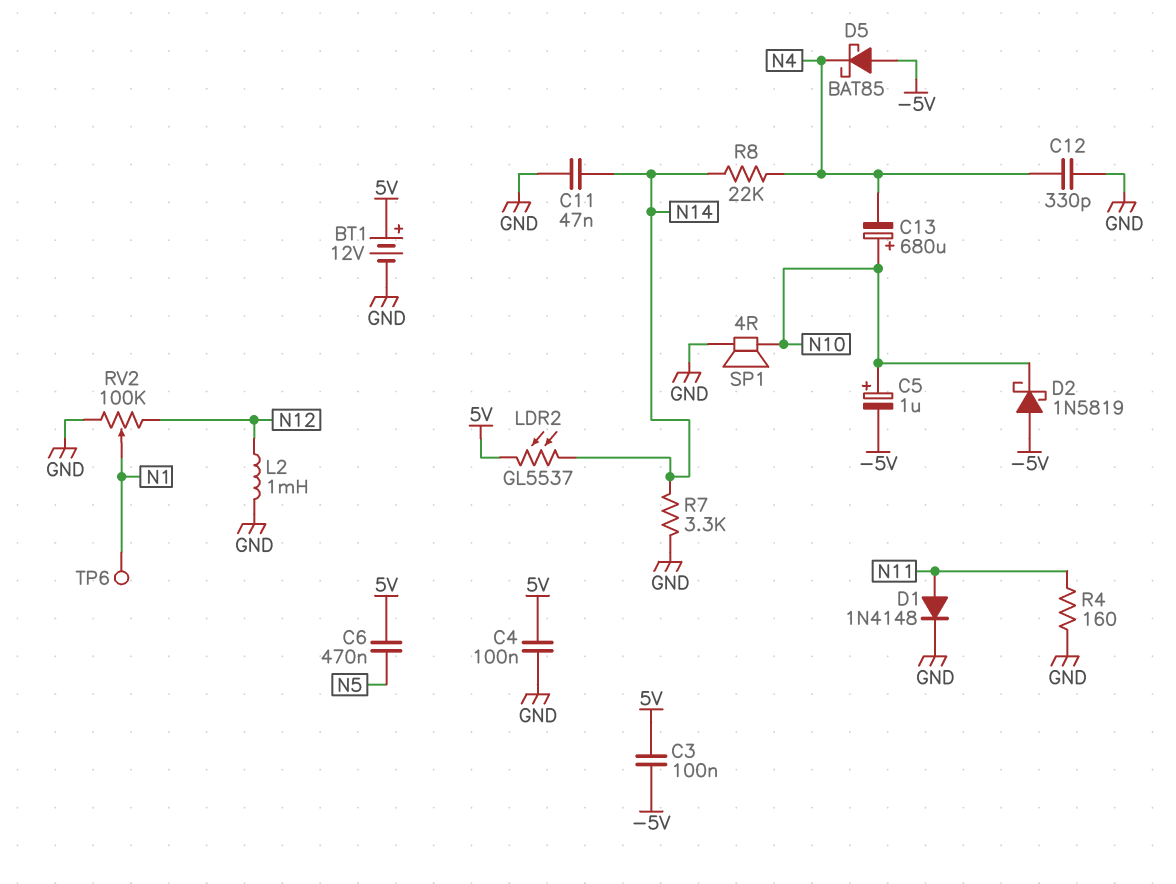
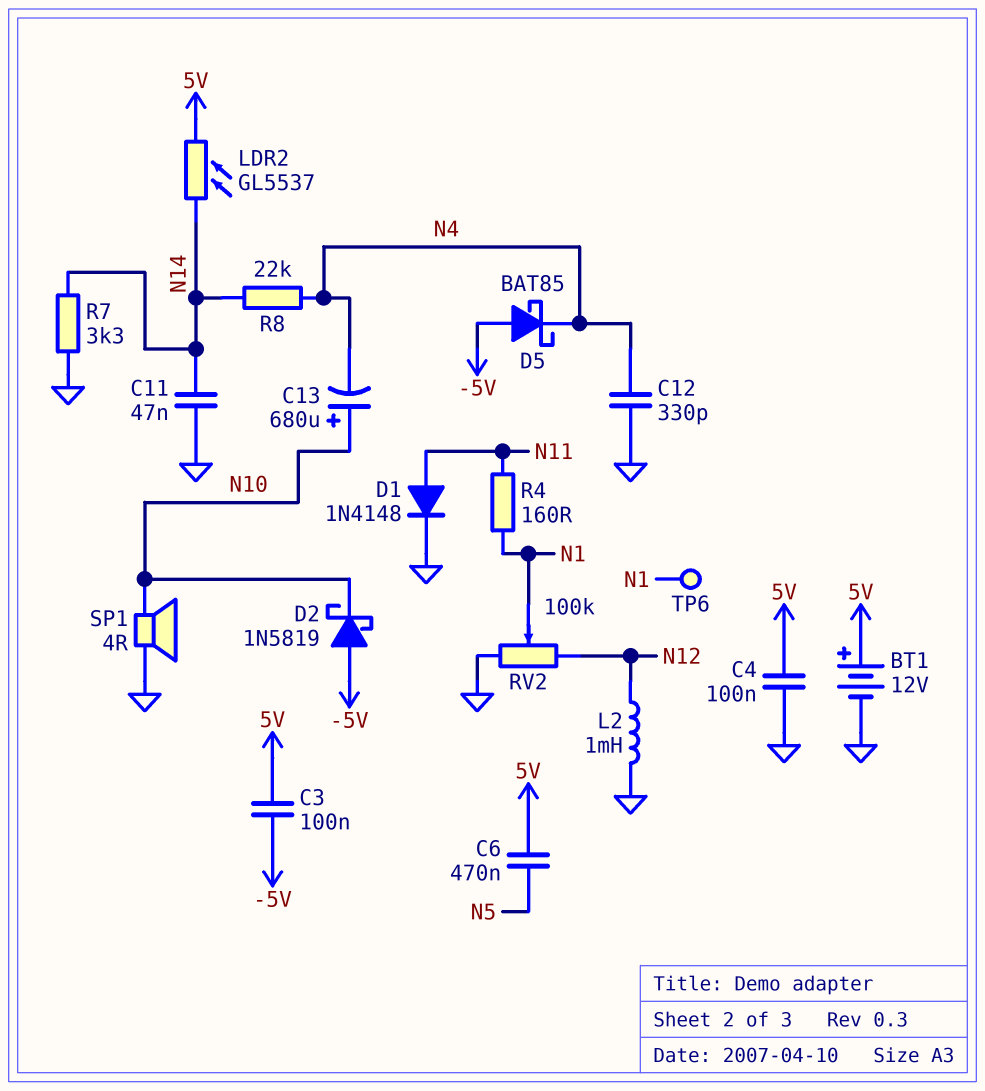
C5: 1uF (plus N10, minus -5V) -> none
R4: 160 (GND, N11) -> 160 (N1, N11)

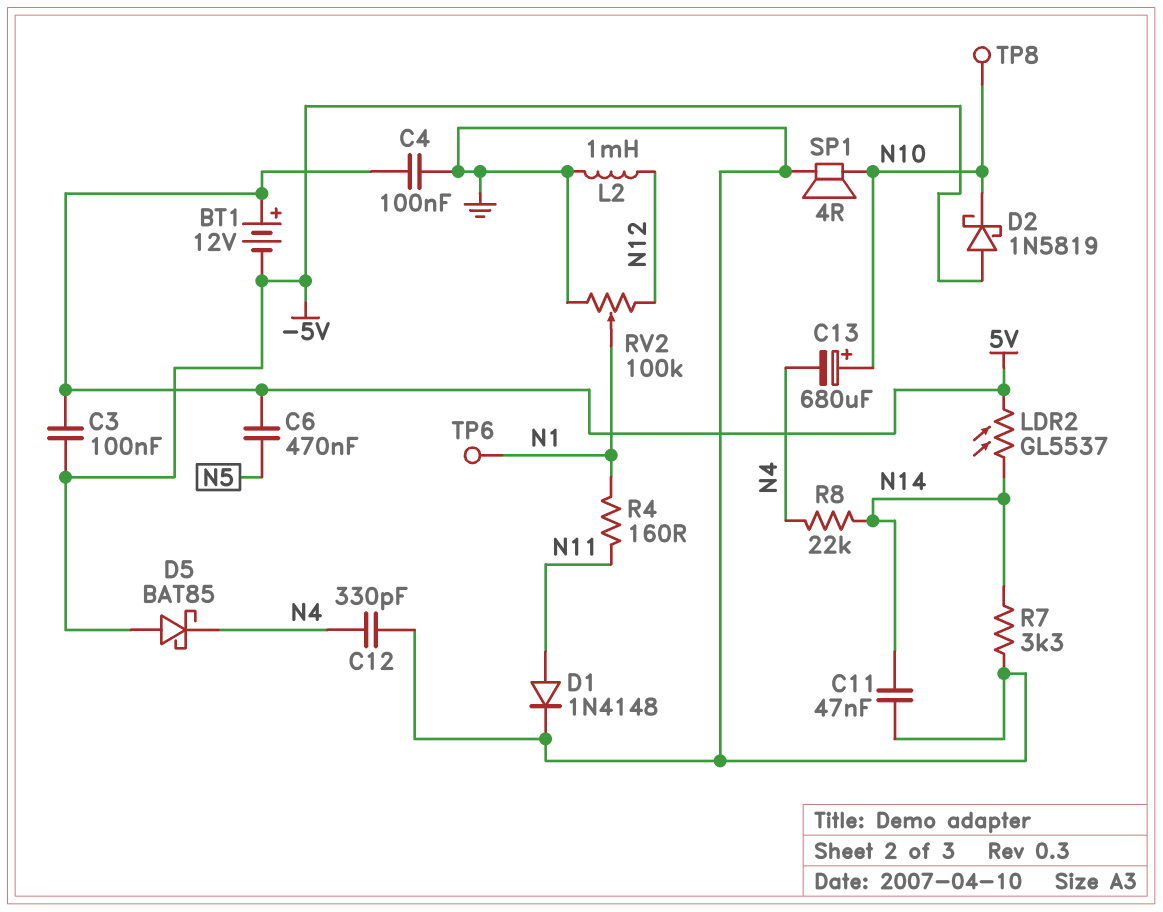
BT1: 12V (plus 5V, minus GND) -> 12V (plus 5V, minus -5V)
TP8: none -> test point (N10)

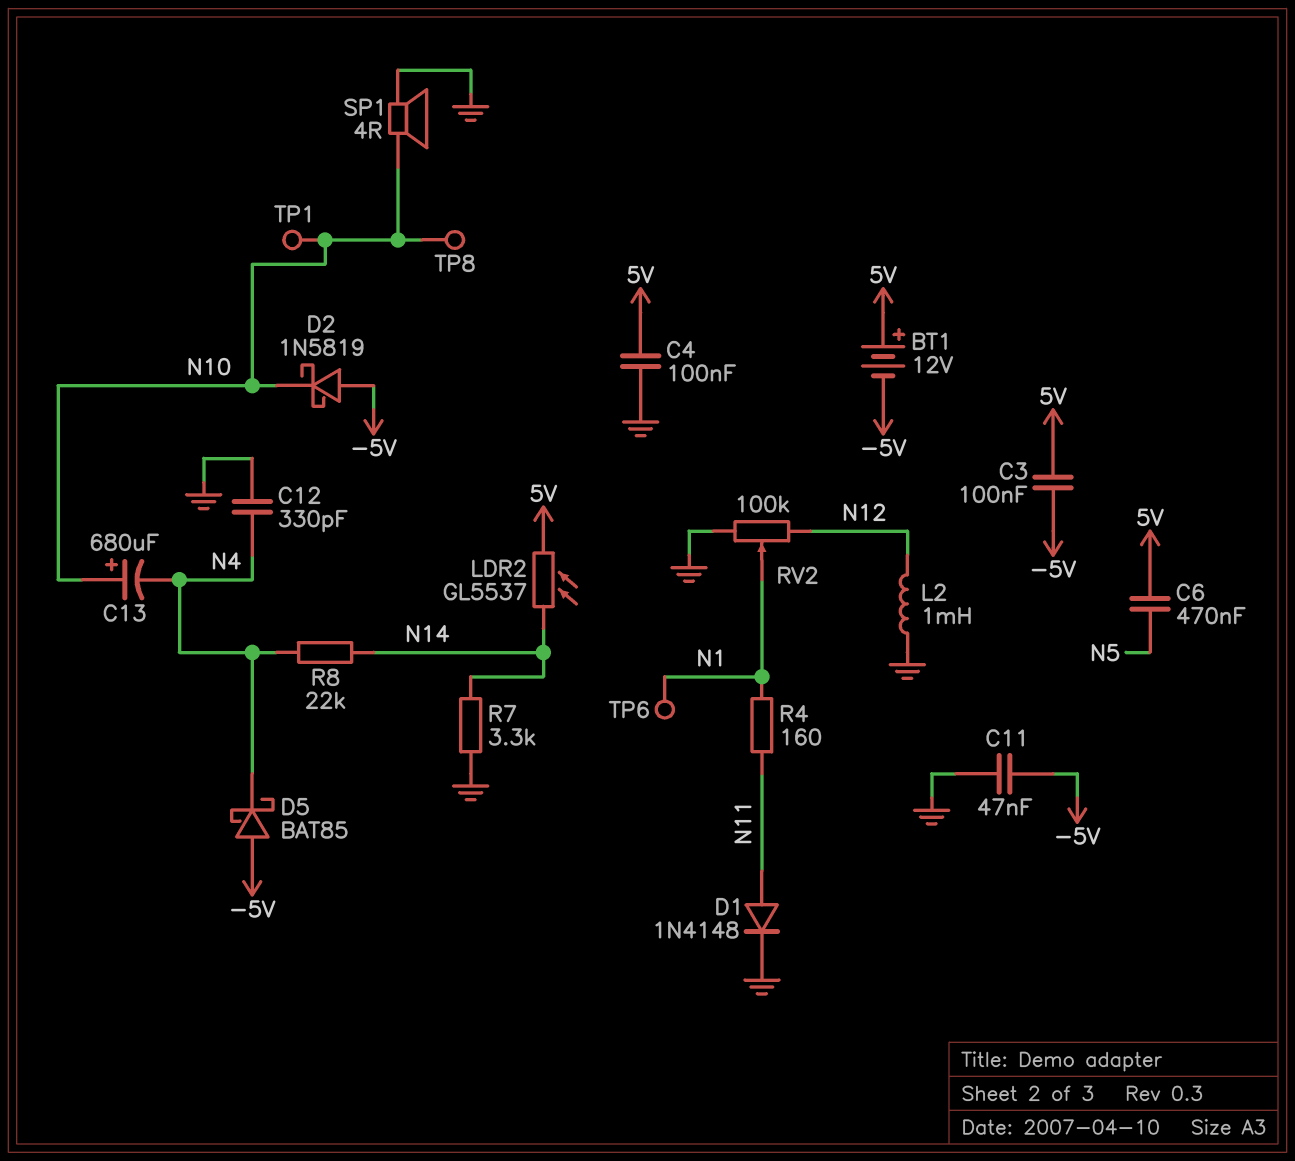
C11: 47nF (GND, N14) -> 47nF (-5V, GND)
TP1: none -> test point (N10)

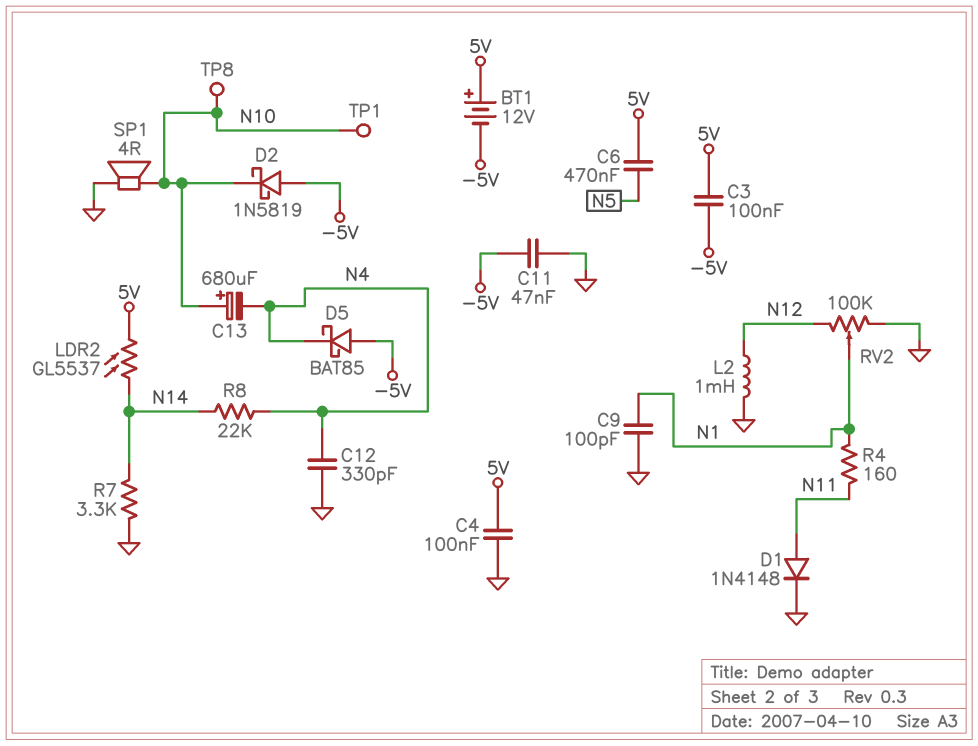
C9: none -> 100pF (GND, N1)
TP6: test point (N1) -> none

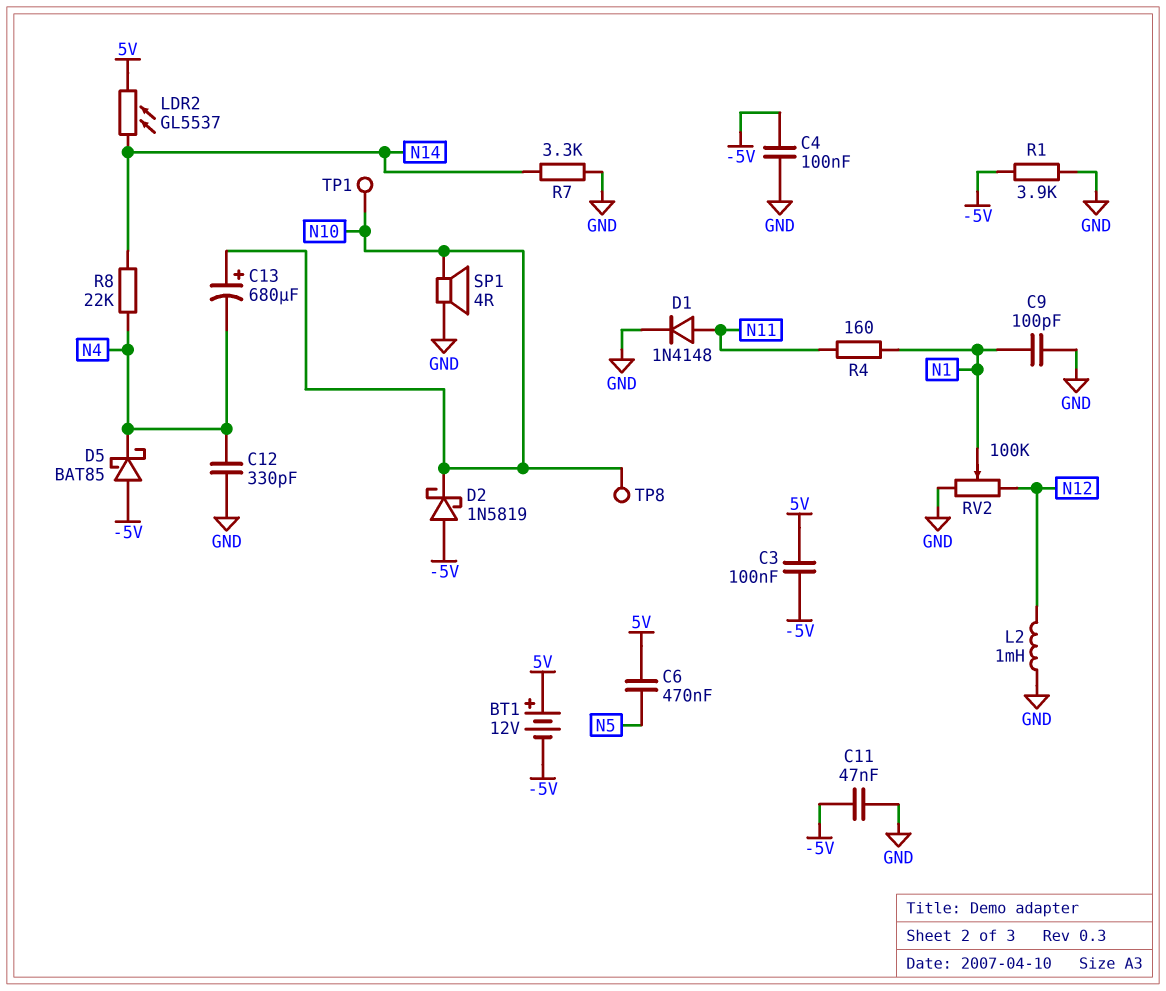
C4: 100nF (5V, GND) -> 100nF (-5V, GND)
R1: none -> 3.9k (-5V, GND)

